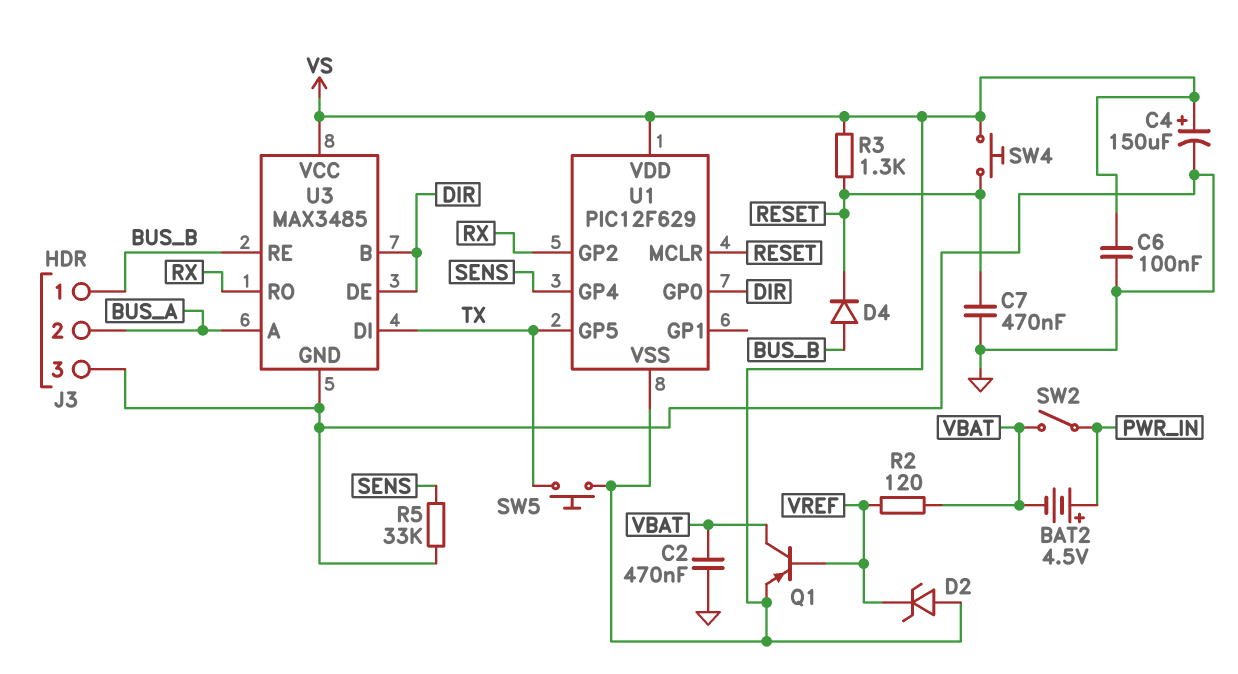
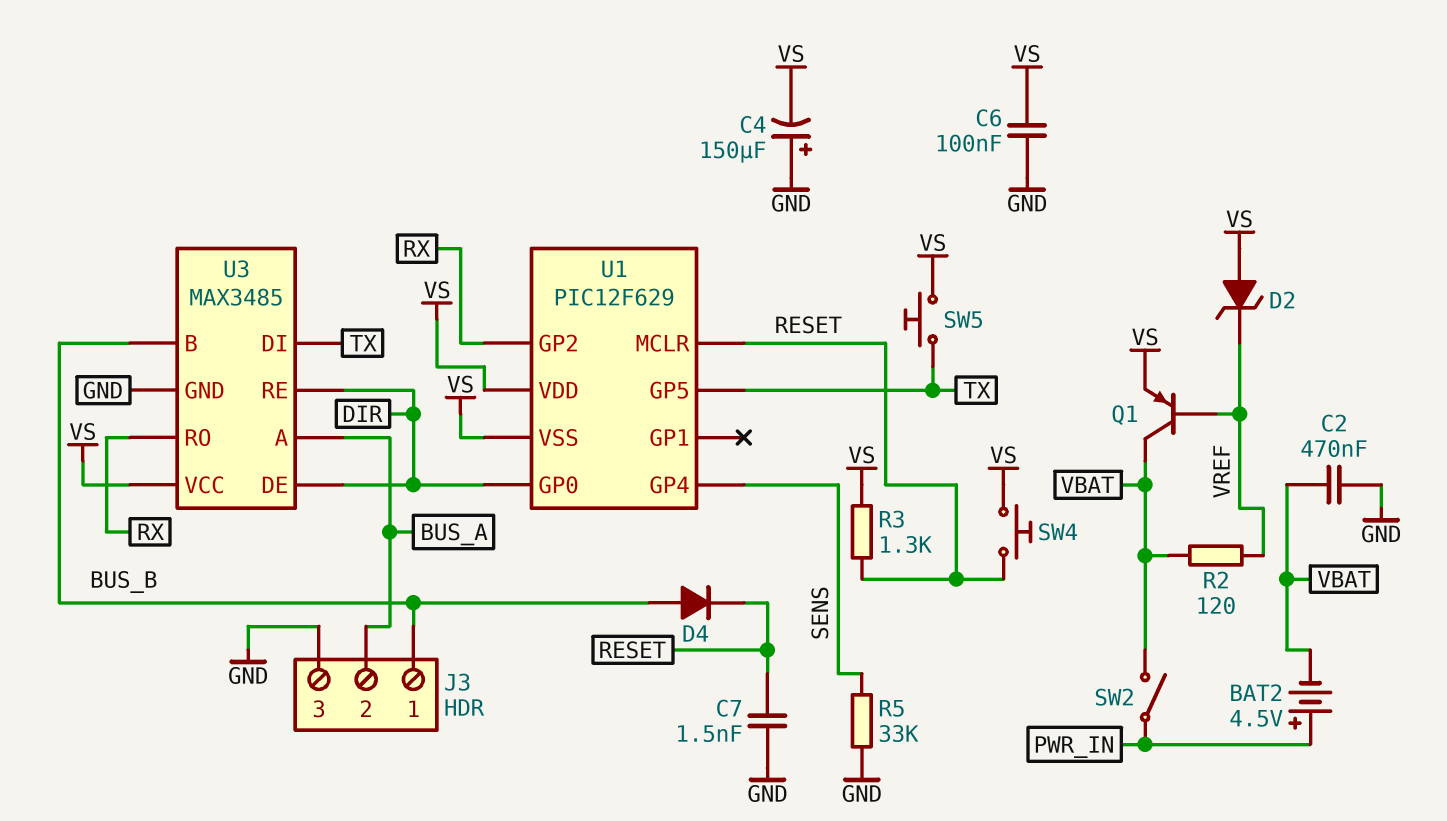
C4: 150uF (plus VS, minus GND) -> 150uF (plus GND, minus VS)
C7: 470nF (GND, RESET) -> 1.5nF (GND, RESET)
U3 pin B: DIR -> BUS_B
U3 pin RE: BUS_B -> DIR

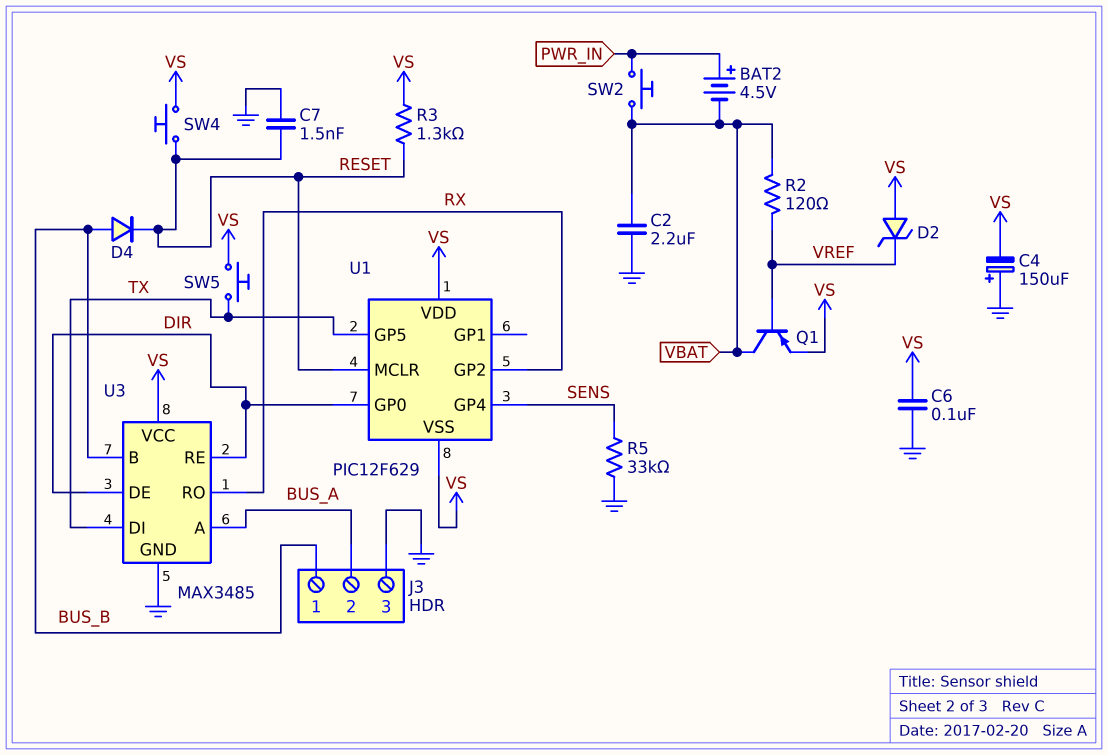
C2: 470nF (GND, VBAT) -> 2.2uF (GND, VBAT)
SW2: switch (PWR_IN, VBAT) -> button (PWR_IN, VBAT)

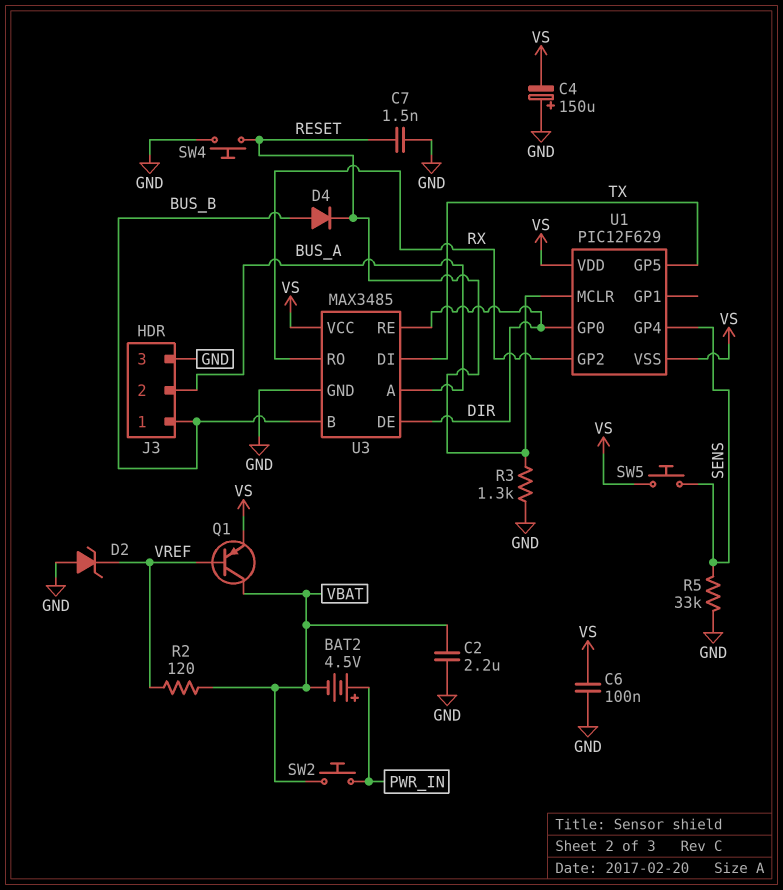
D2: zener (A VS, K VREF) -> zener (A GND, K VREF)
R3: 1.3k (RESET, VS) -> 1.3k (GND, RESET)
SW4: button (RESET, VS) -> button (GND, RESET)
SW5: button (TX, VS) -> button (SENS, VS)

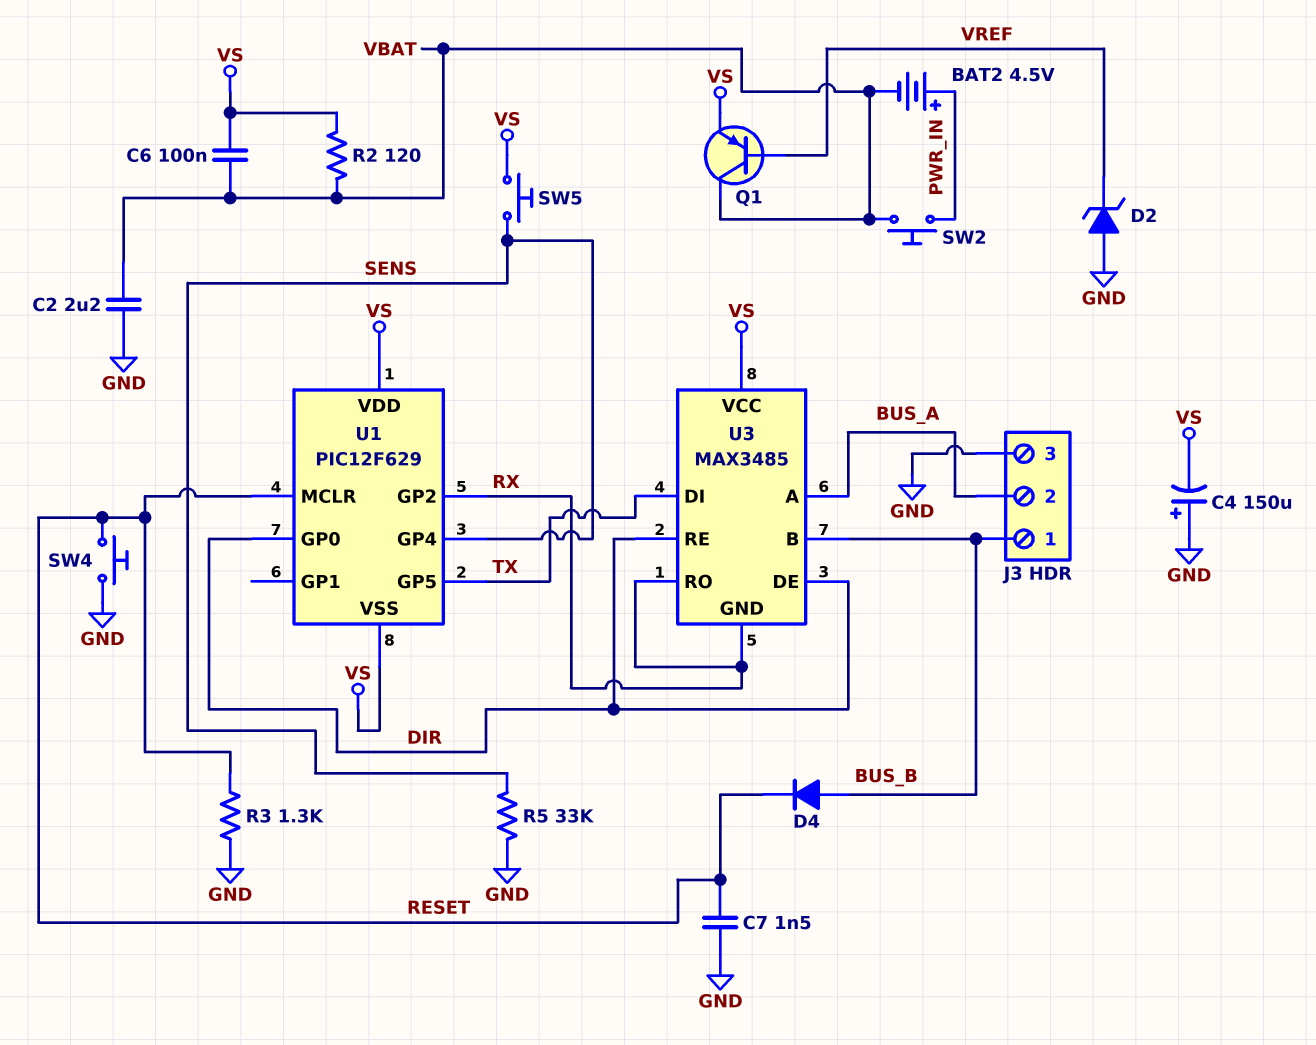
C6: 100nF (GND, VS) -> 100nF (VBAT, VS)
R2: 120 (VBAT, VREF) -> 120 (VBAT, VS)
U3 pin GND: GND -> RX

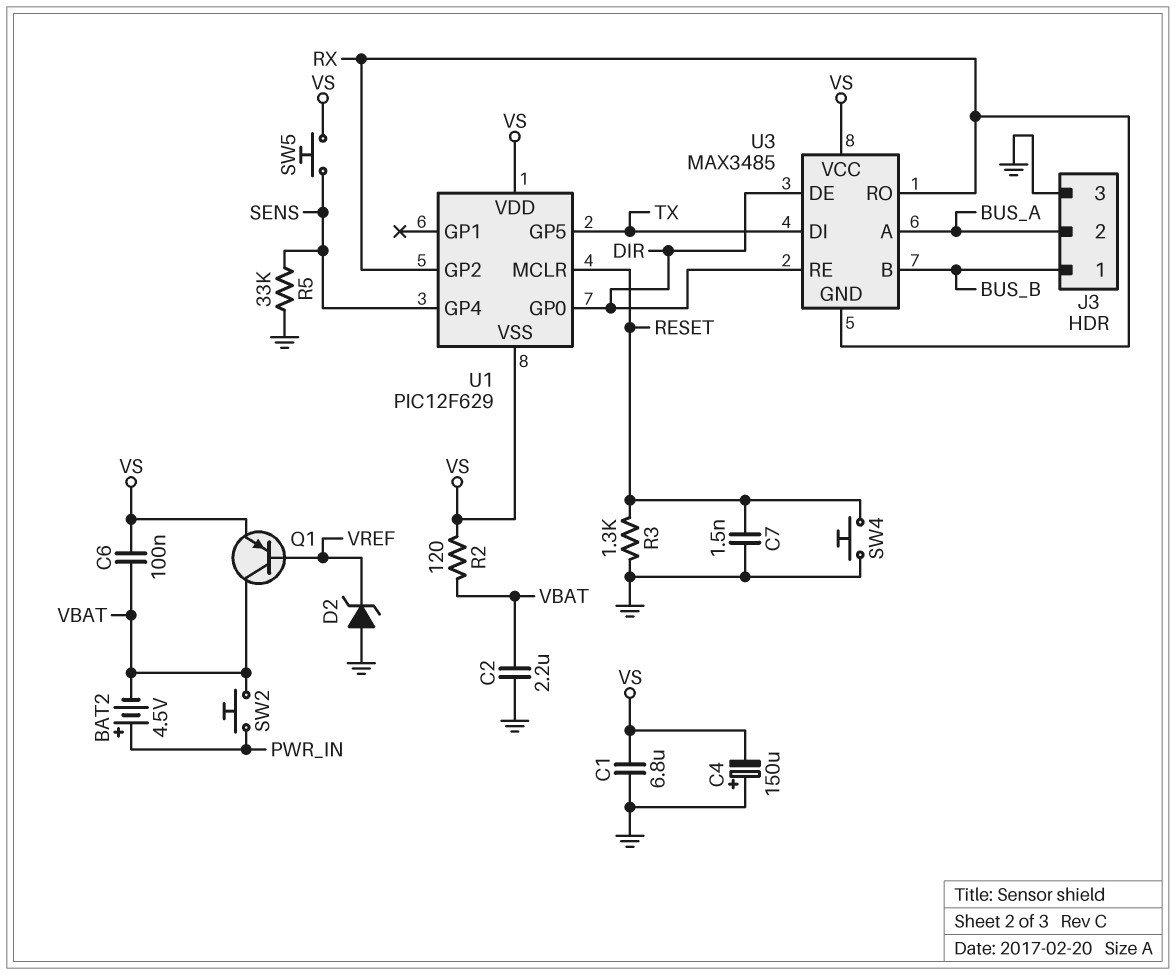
C1: none -> 6.8uF (GND, VS)
D4: diode (A BUS_B, K RESET) -> none

